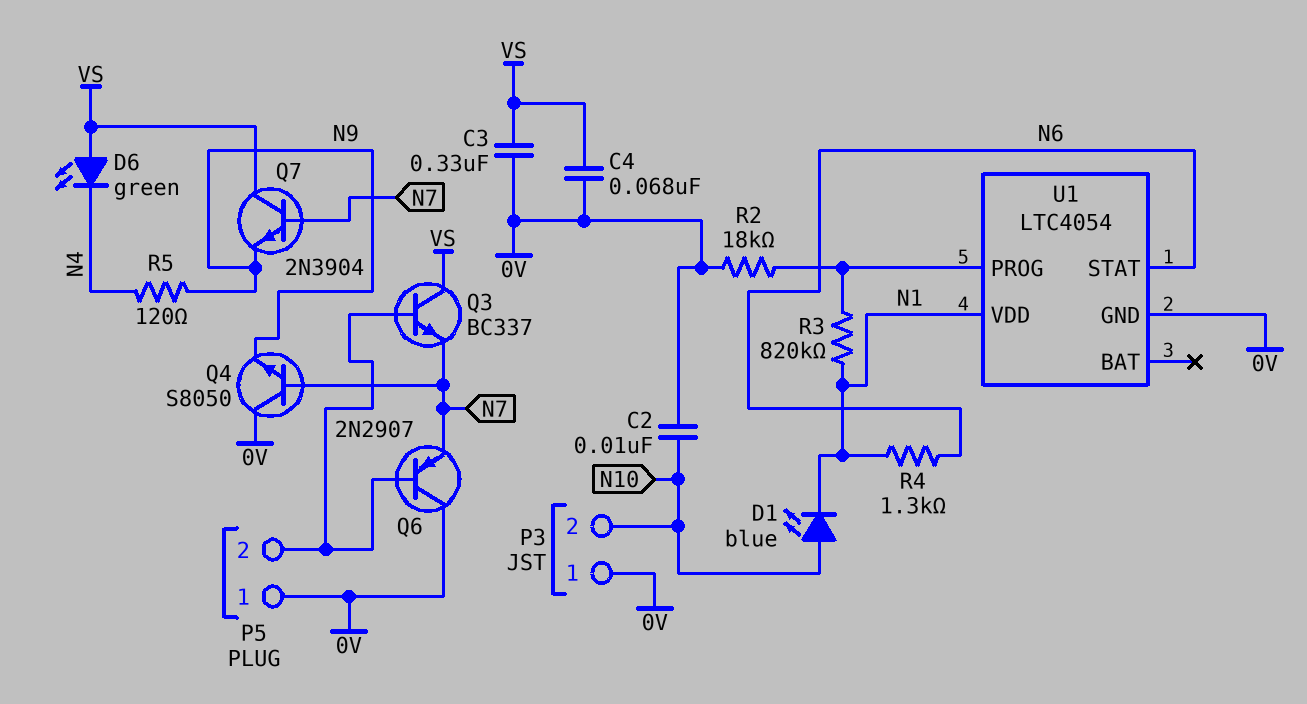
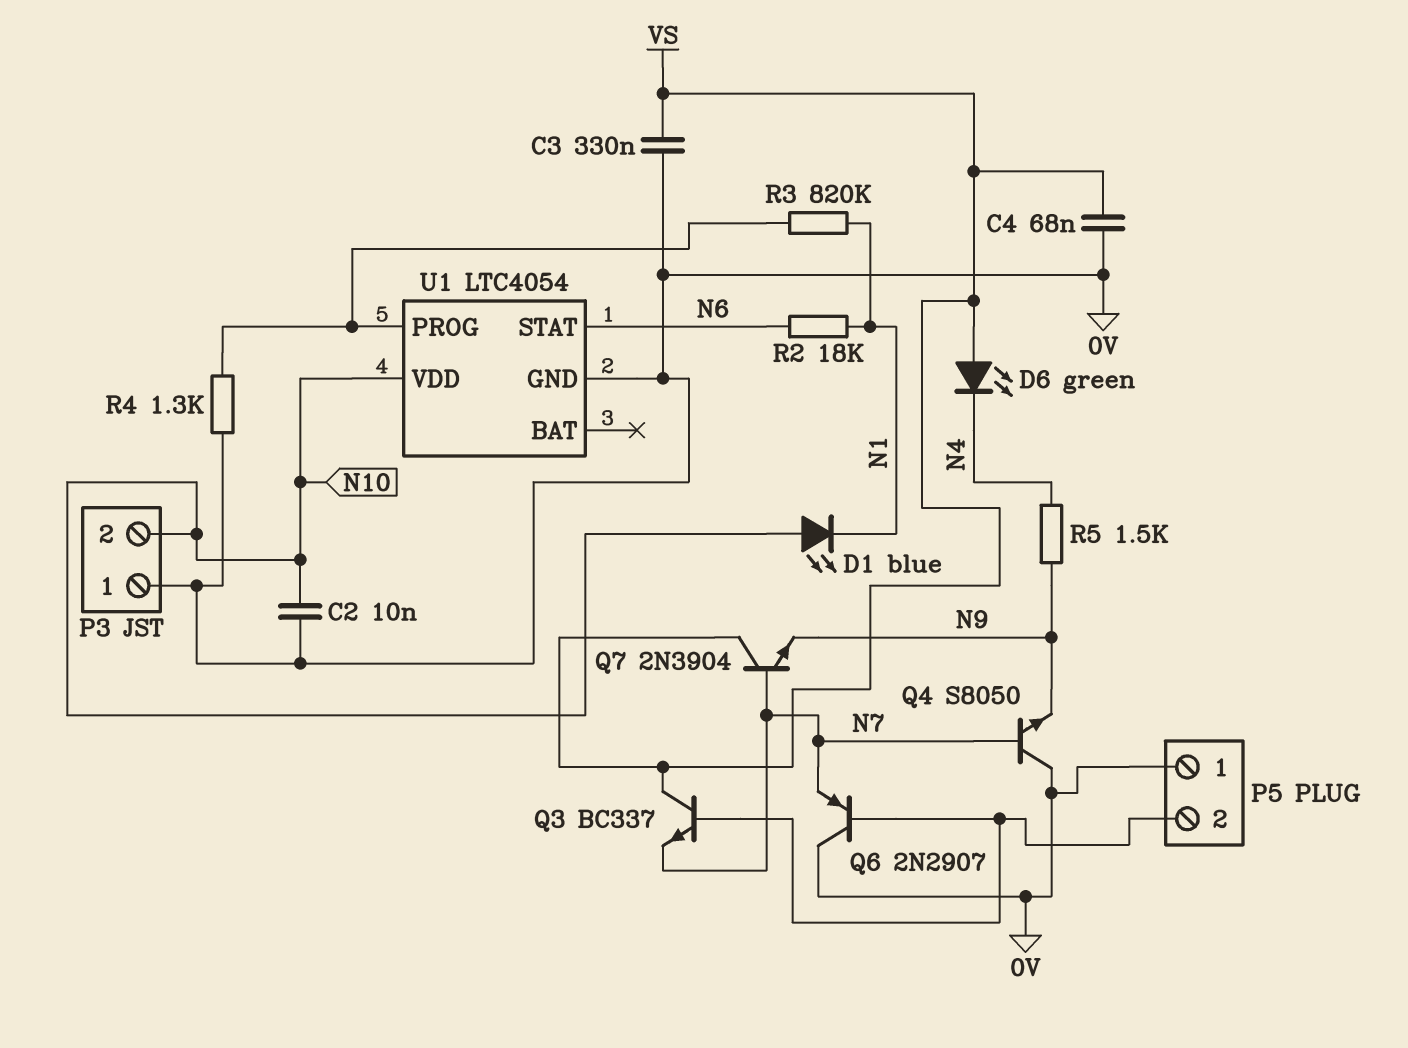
R2: 18k (0V, U1/PROG) -> 18k (N1, N6)
R4: 1.3k (N1, N6) -> 1.3k (0V, U1/PROG)
R5: 120 (N4, N9) -> 1.5k (N4, N9)
U1 pin VDD: N1 -> N10

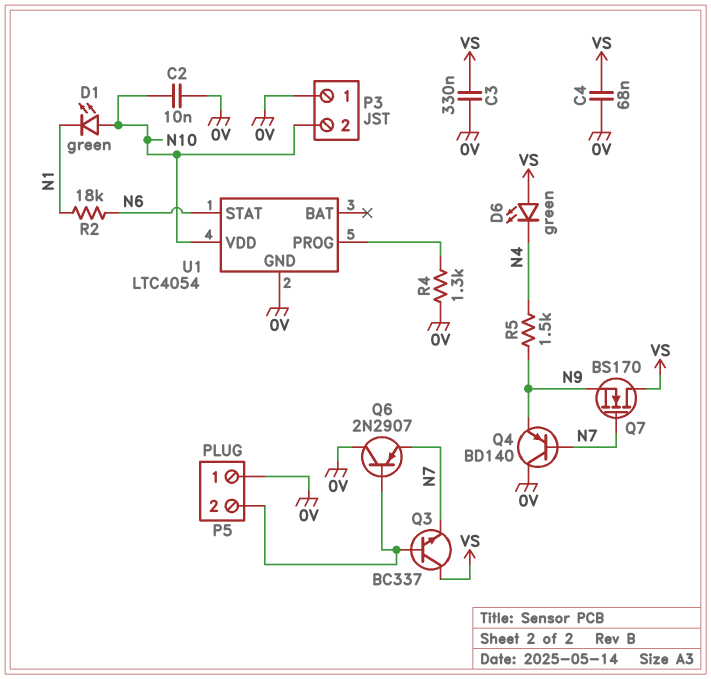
D1: LED blue (A N10, K N1) -> LED green (A N10, K N1)
Q4: NPN S8050 (B N7, C 0V, E N9) -> PNP BD140 (B N7, C 0V, E N9)
Q7: NPN 2N3904 (B N7, C VS, E N9) -> NMOS BS170 (G N7, D VS, S N9)
R3: 820k (N1, U1/PROG) -> none

